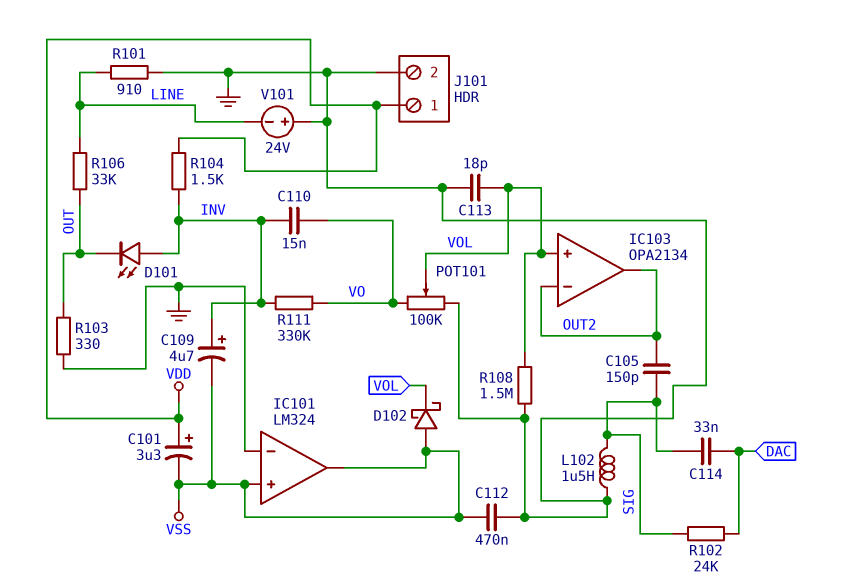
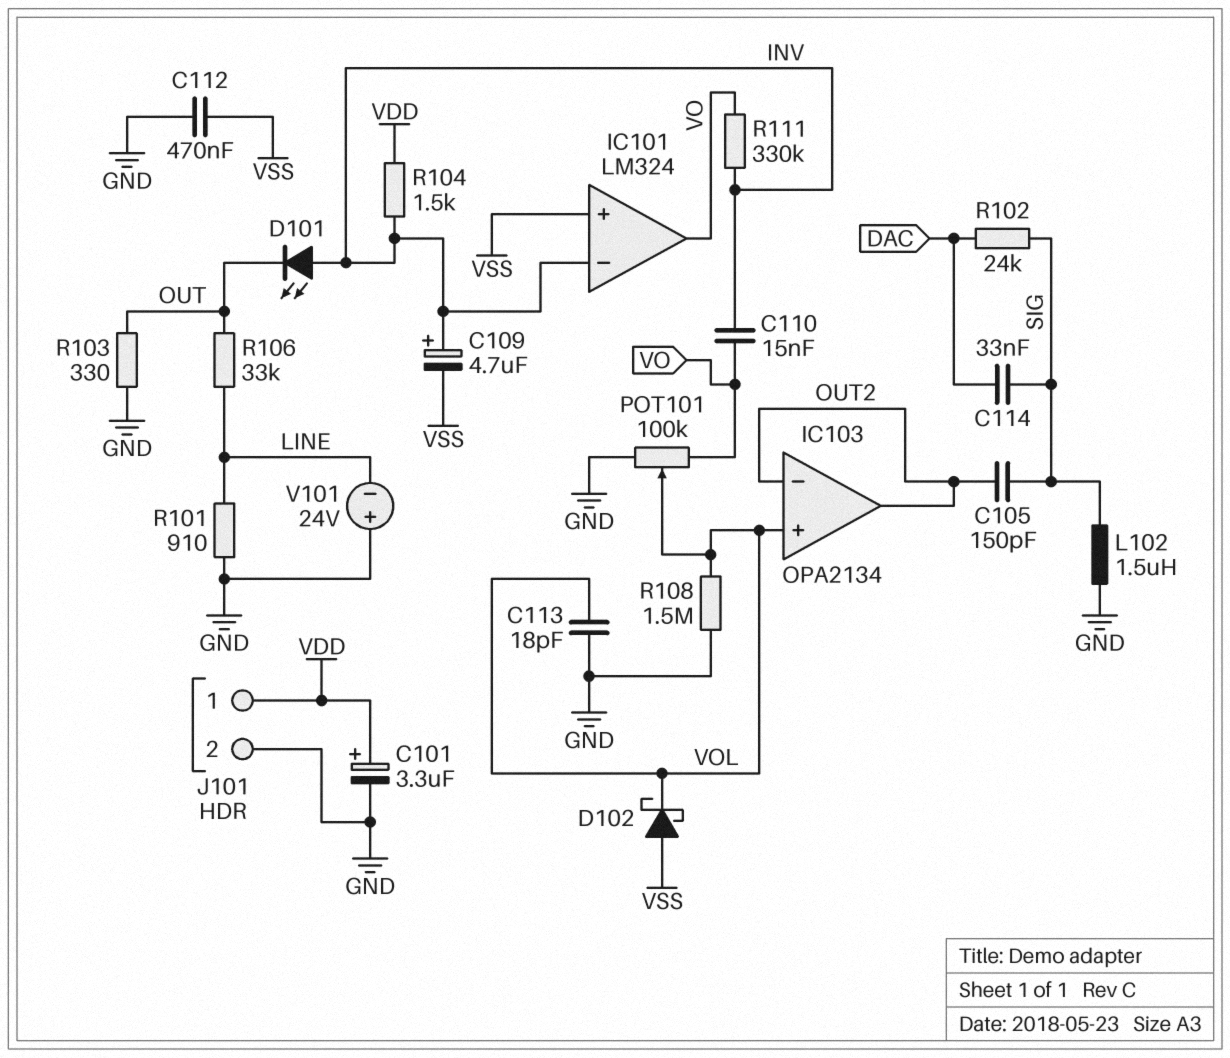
C101: 3.3uF (plus VDD, minus VSS) -> 3.3uF (plus VDD, minus GND)
IC101 pin in-: GND -> INV
IC101 pin out: VSS -> VO

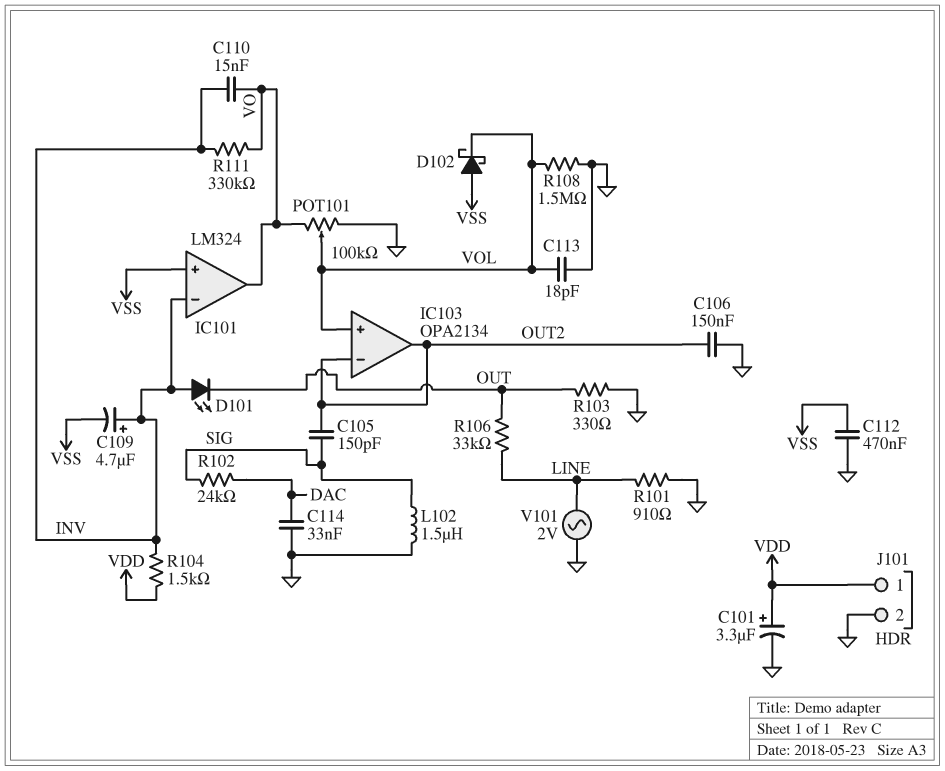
C106: none -> 150nF (GND, OUT2)
C114: 33nF (DAC, SIG) -> 33nF (DAC, GND)
V101: 24V (plus GND, minus LINE) -> AC 2V (GND, LINE)

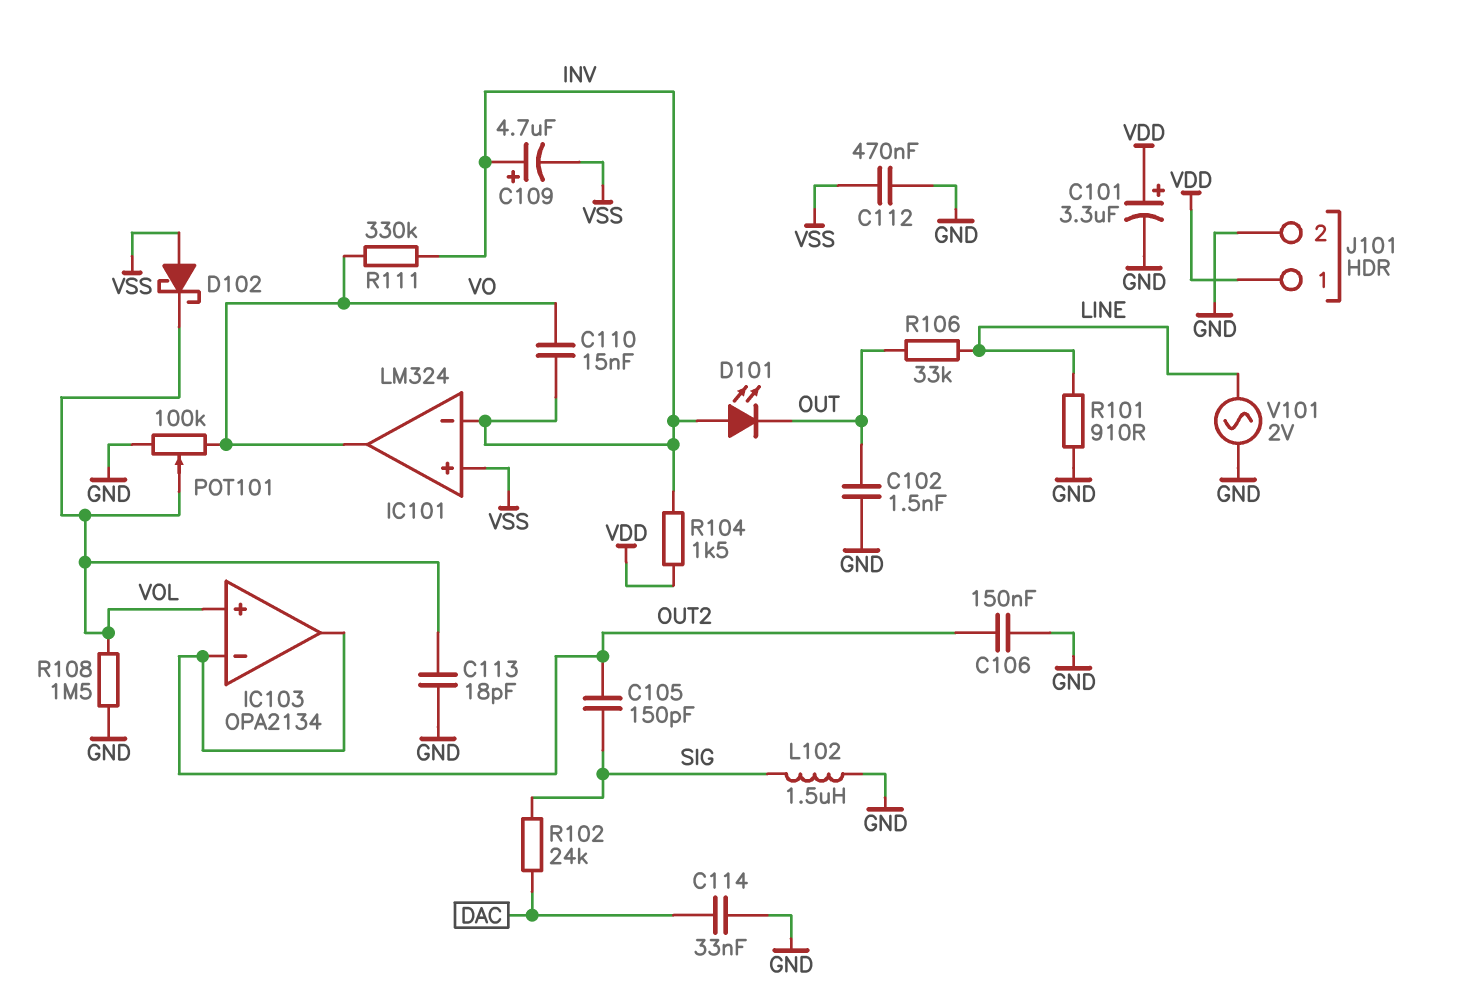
C102: none -> 1.5nF (GND, OUT)
R103: 330 (GND, OUT) -> none

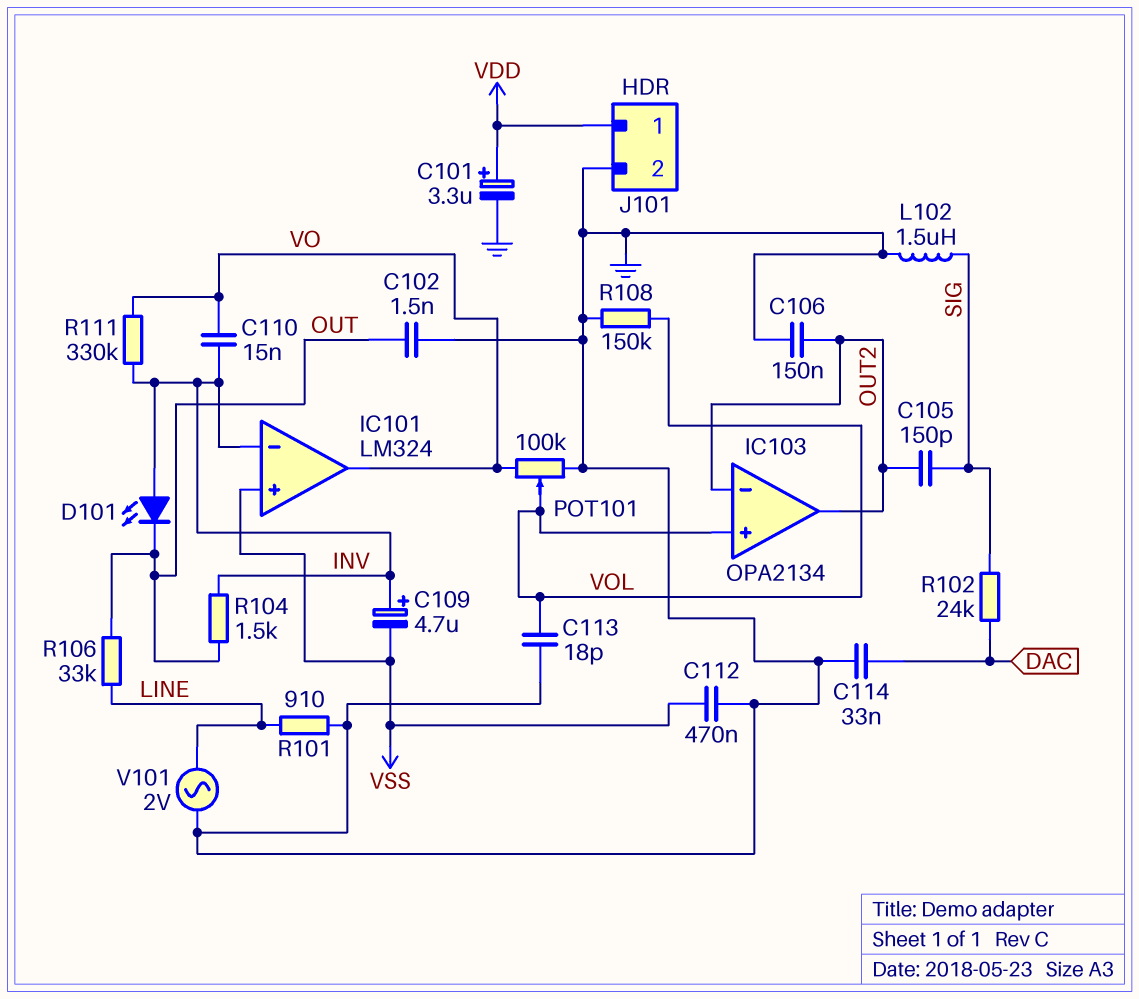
D102: schottky (A VSS, K VOL) -> none
R104: 1.5k (INV, VDD) -> 1.5k (INV, OUT)
R108: 1.5M (GND, VOL) -> 150k (GND, VOL)

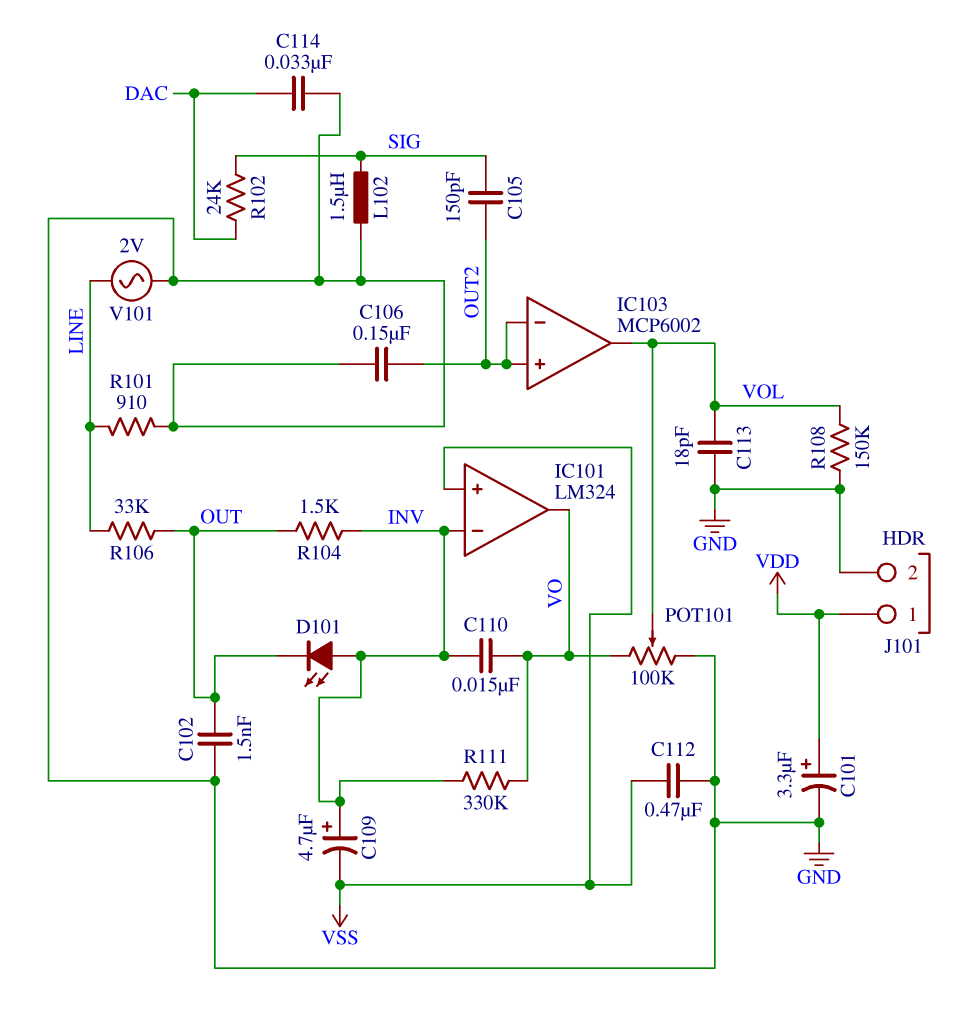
IC103: OPA2134 -> MCP6002
IC103 pin in+: VOL -> OUT2
IC103 pin out: OUT2 -> VOL

